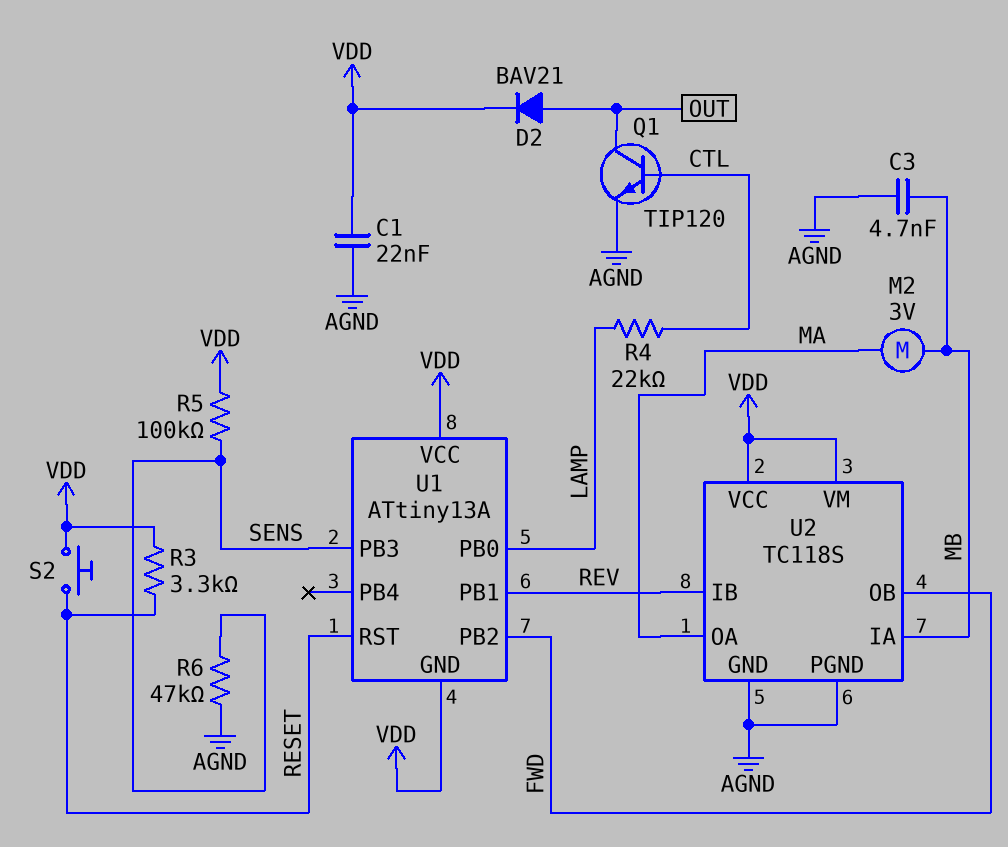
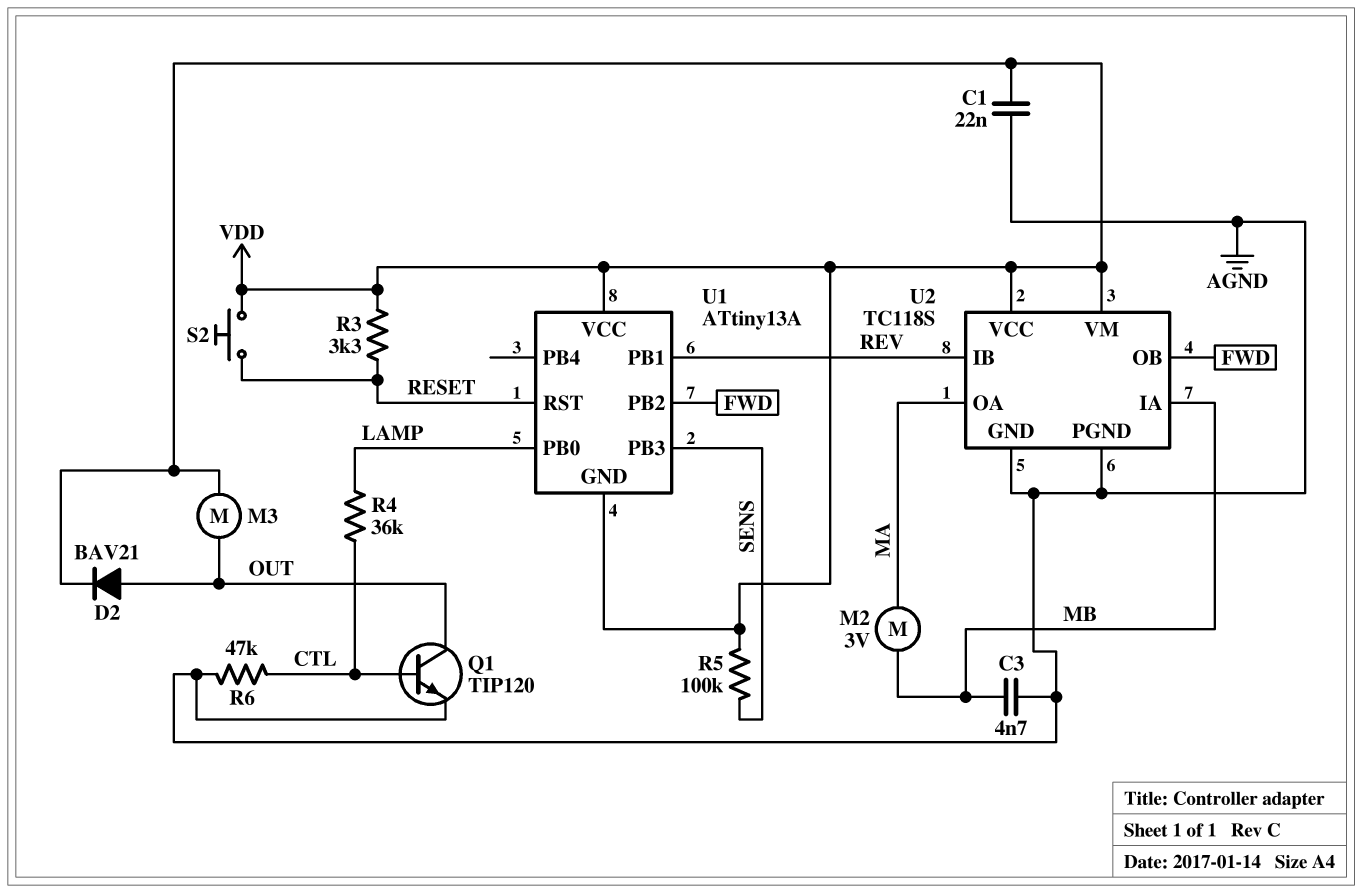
M3: none -> motor (OUT, VDD)
R4: 22k (CTL, LAMP) -> 36k (CTL, LAMP)
R6: 47k (AGND, SENS) -> 47k (AGND, CTL)

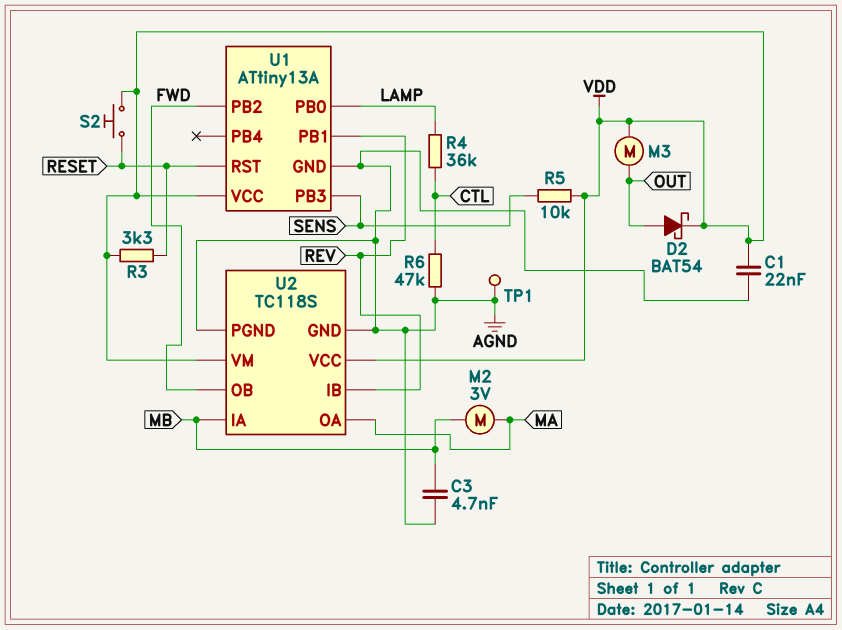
D2: diode BAV21 (A OUT, K VDD) -> schottky BAT54 (A OUT, K VDD)
Q1: NPN TIP120 (B CTL, C OUT, E AGND) -> none
R5: 100k (SENS, VDD) -> 10k (SENS, VDD)
TP1: none -> test point (AGND)
U1 pin GND: VDD -> AGND

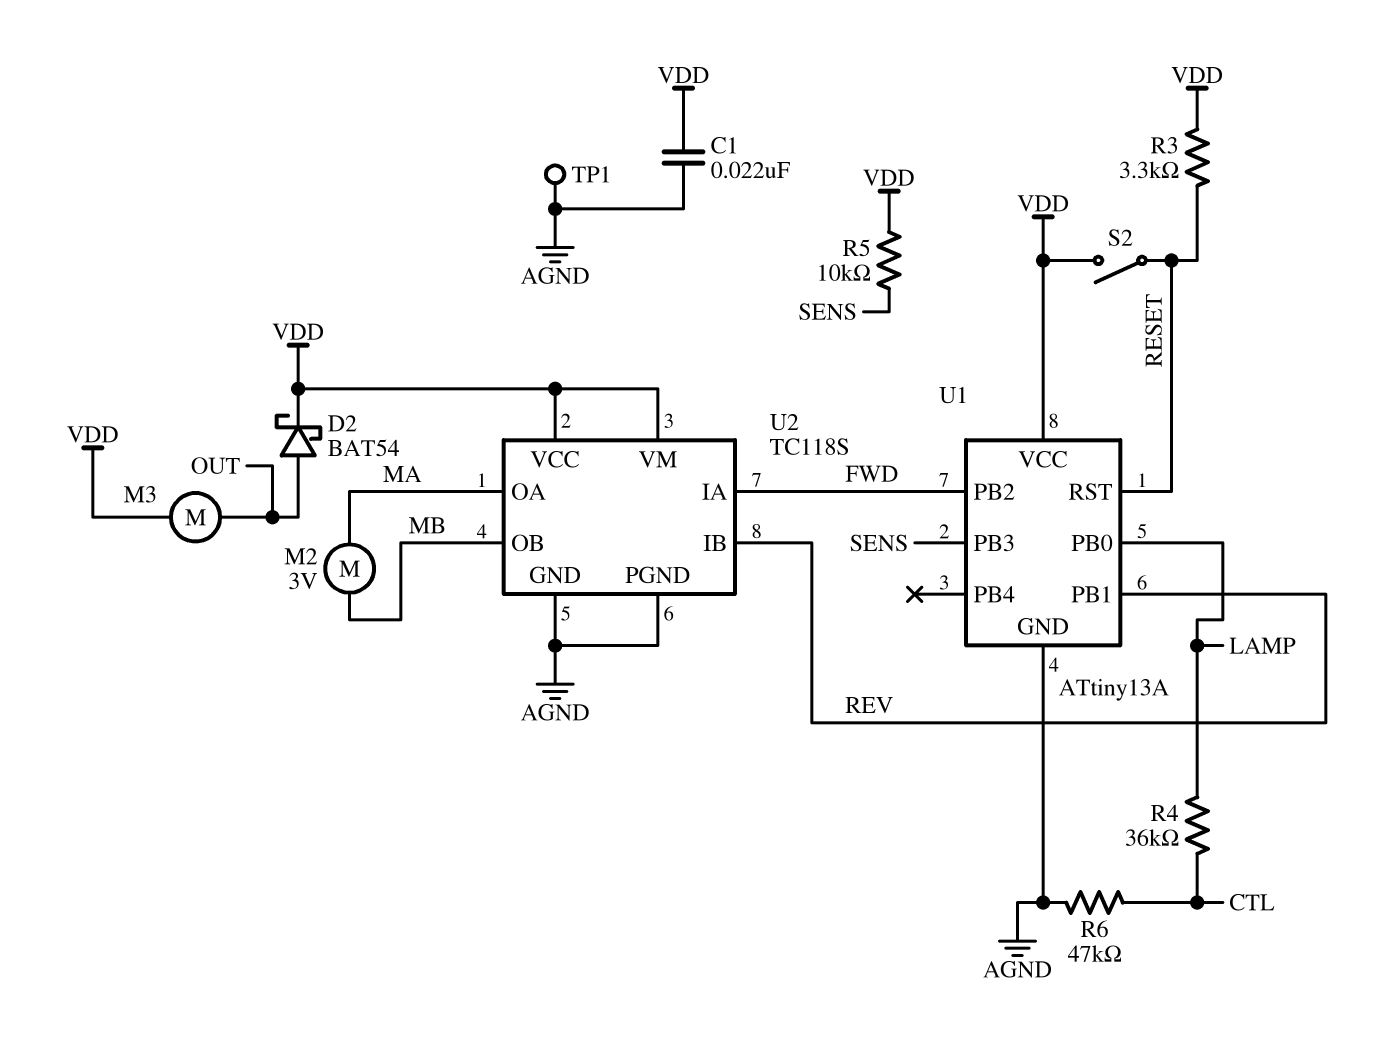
C3: 4.7nF (AGND, MB) -> none
S2: button (RESET, VDD) -> switch (RESET, VDD)
U2 pin IA: MB -> FWD
U2 pin OB: FWD -> MB

